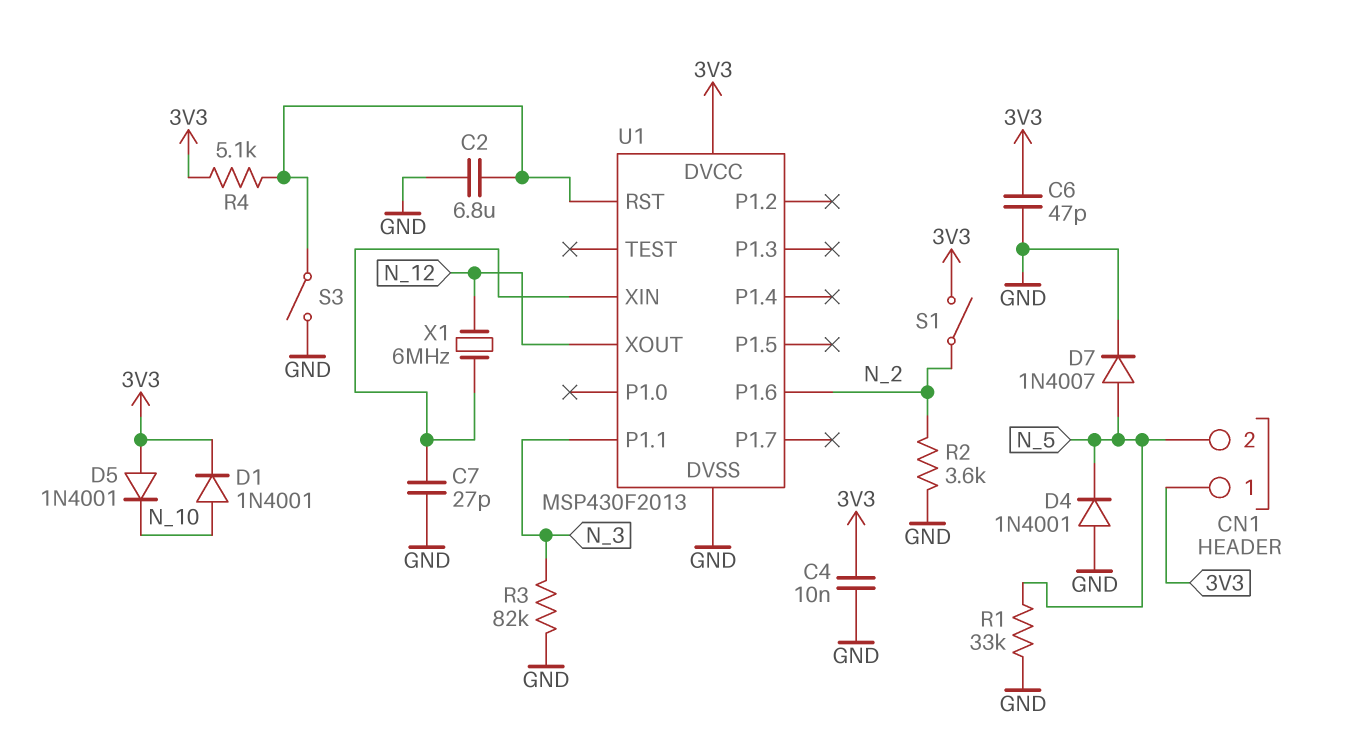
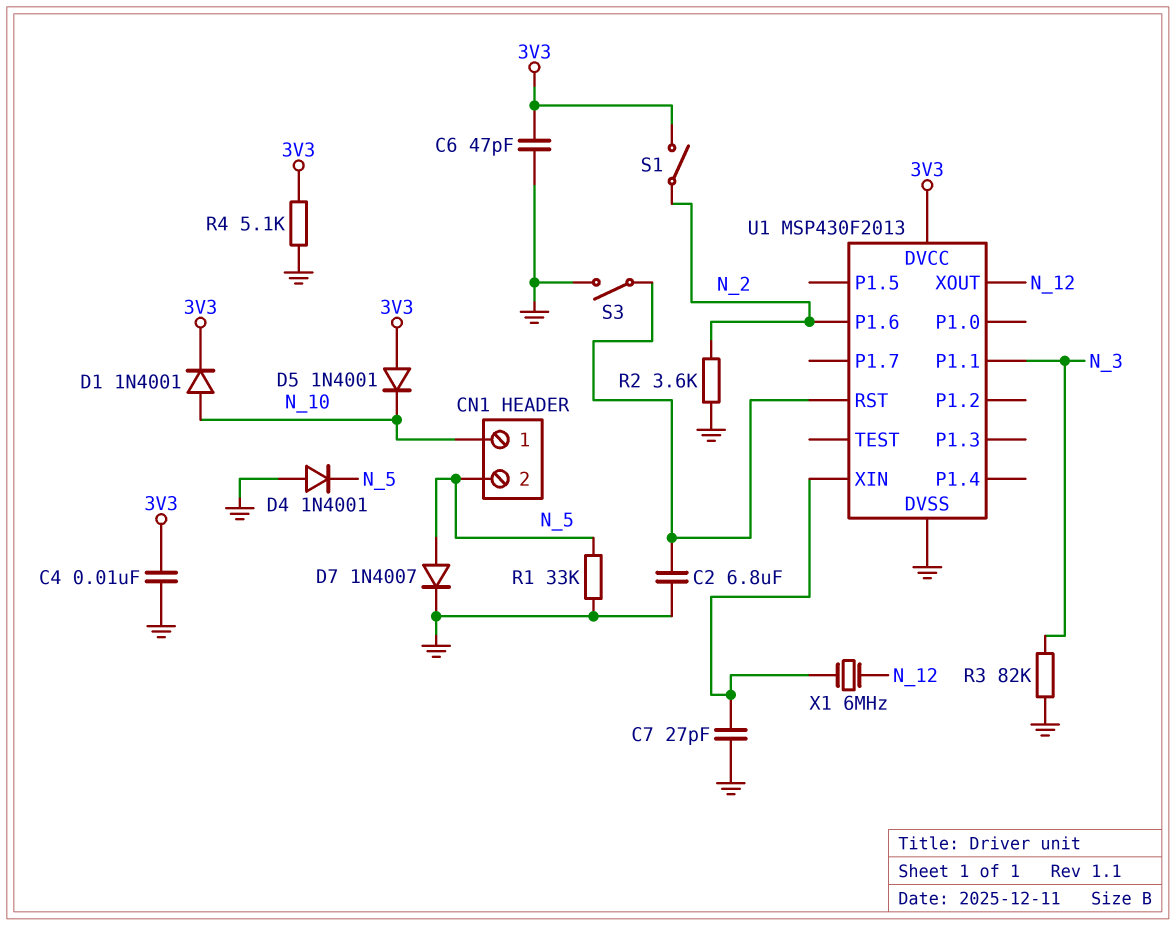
CN1 pin 1: 3V3 -> N_10
R4: 5.1k (3V3, U1/RST) -> 5.1k (3V3, GND)

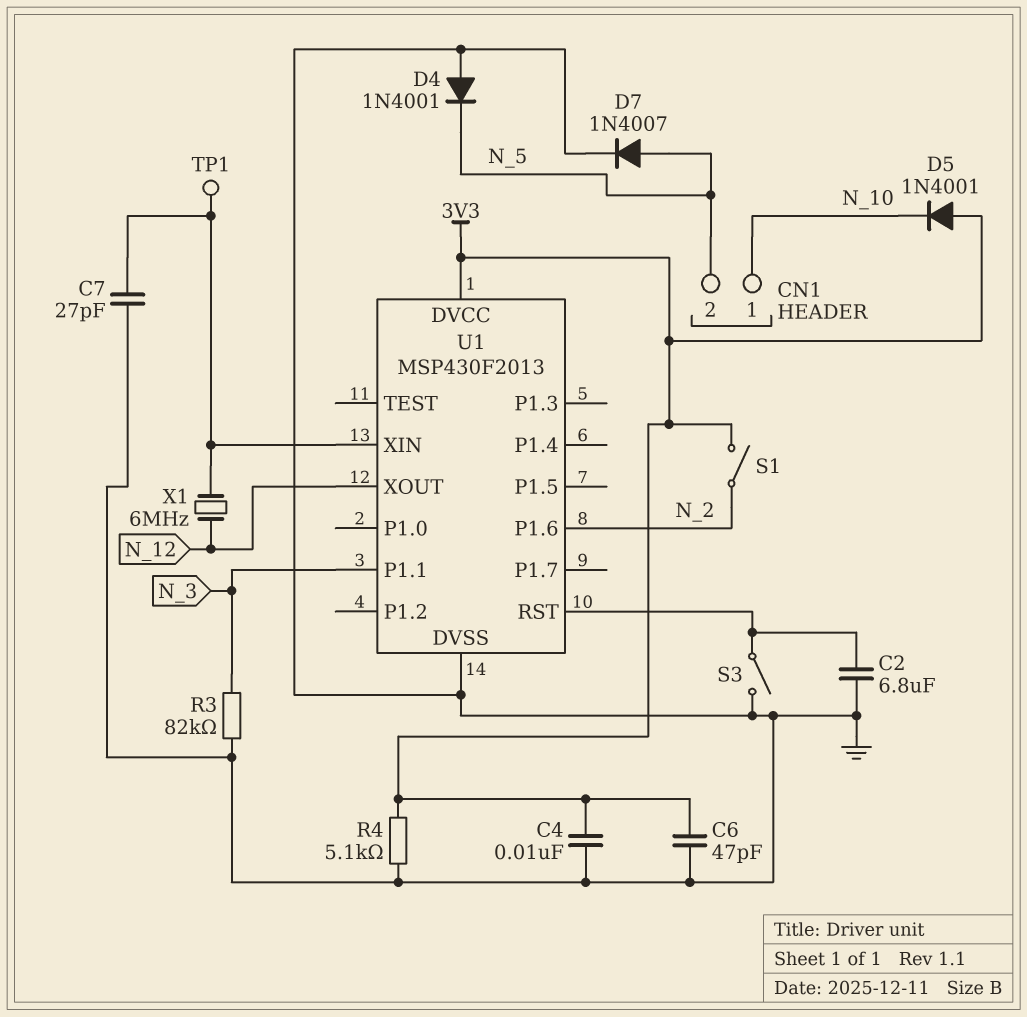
D1: diode 1N4001 (A N_10, K 3V3) -> none
R1: 33k (GND, N_5) -> none
R2: 3.6k (GND, N_2) -> none
TP1: none -> test point (U1/XIN)

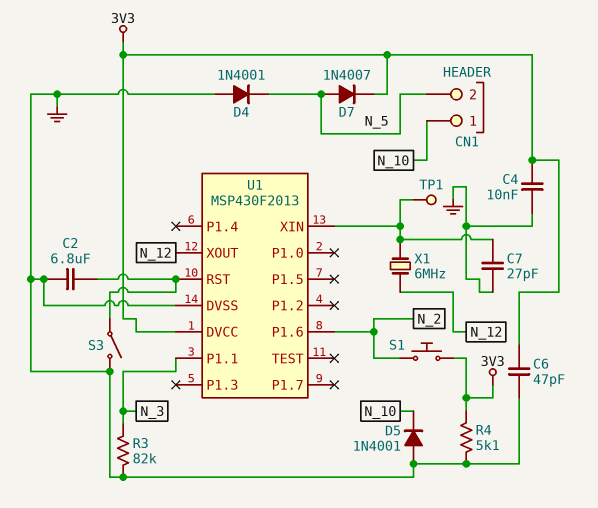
D5: diode 1N4001 (A 3V3, K N_10) -> diode 1N4001 (A GND, K N_10)
D7: diode 1N4007 (A N_5, K GND) -> diode 1N4007 (A N_5, K 3V3)
S1: switch (3V3, N_2) -> button (3V3, N_2)

